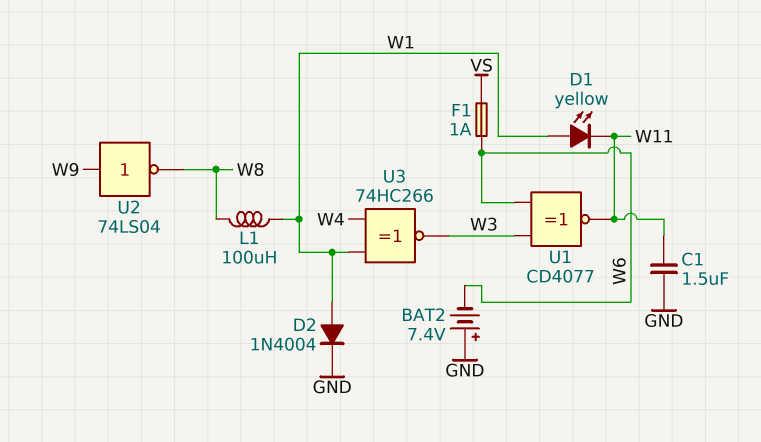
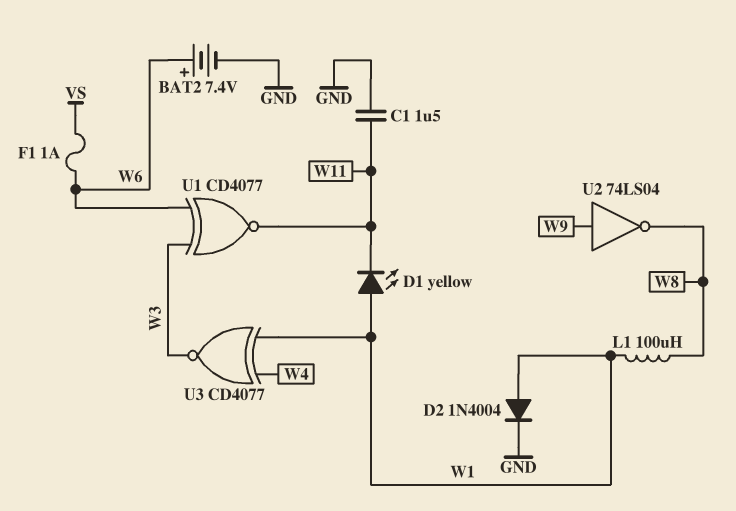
BAT2: 7.4V (plus GND, minus W6) -> 7.4V (plus W6, minus GND)
U3: XNOR 74HC266 (in W1, in W4, out W3) -> XNOR CD4077 (in W1, in W4, out W3)

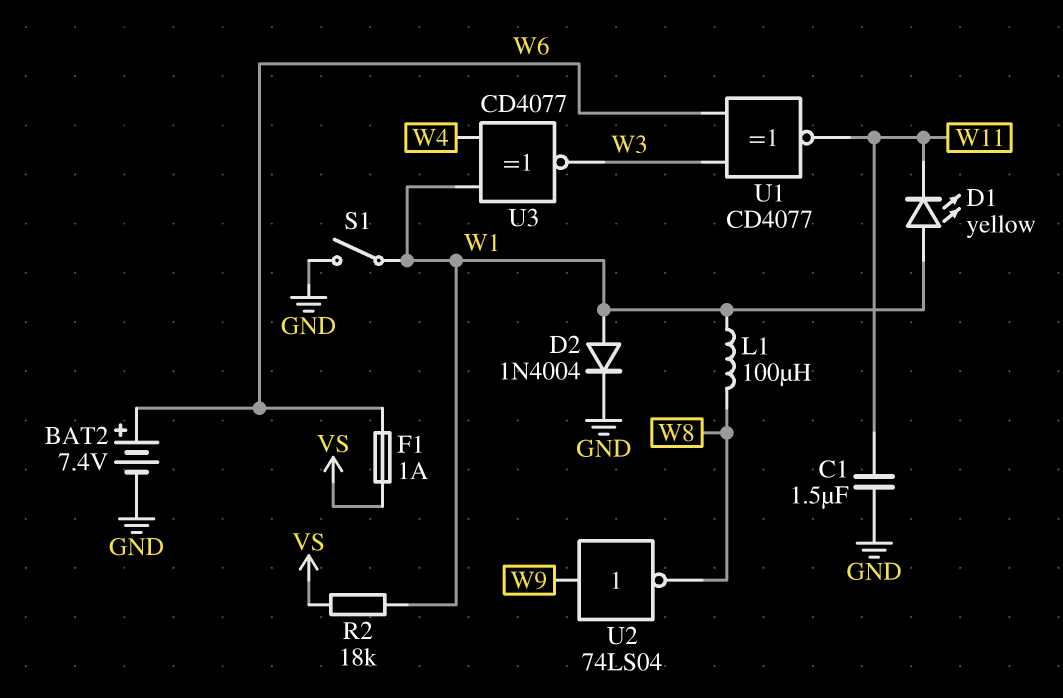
R2: none -> 18k (VS, W1)
S1: none -> switch (GND, W1)

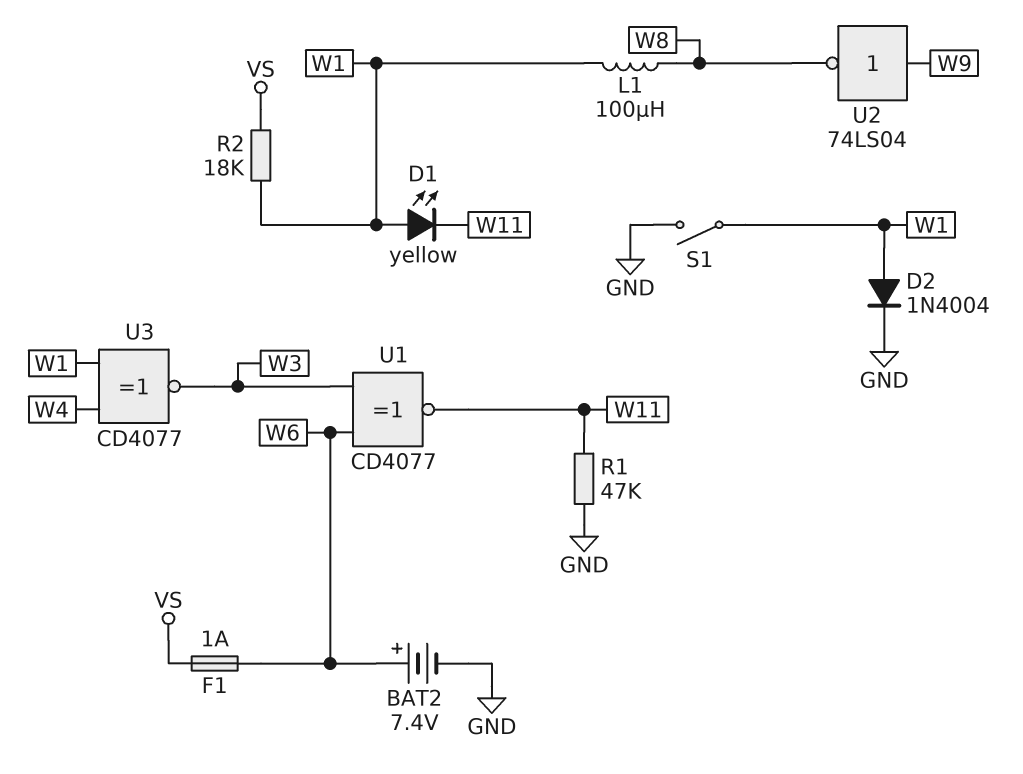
C1: 1.5uF (GND, W11) -> none
R1: none -> 47k (GND, W11)

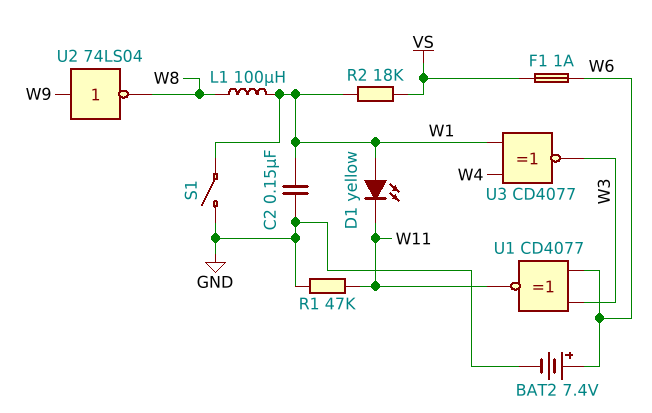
C2: none -> 150nF (GND, W1)
D2: diode 1N4004 (A W1, K GND) -> none

